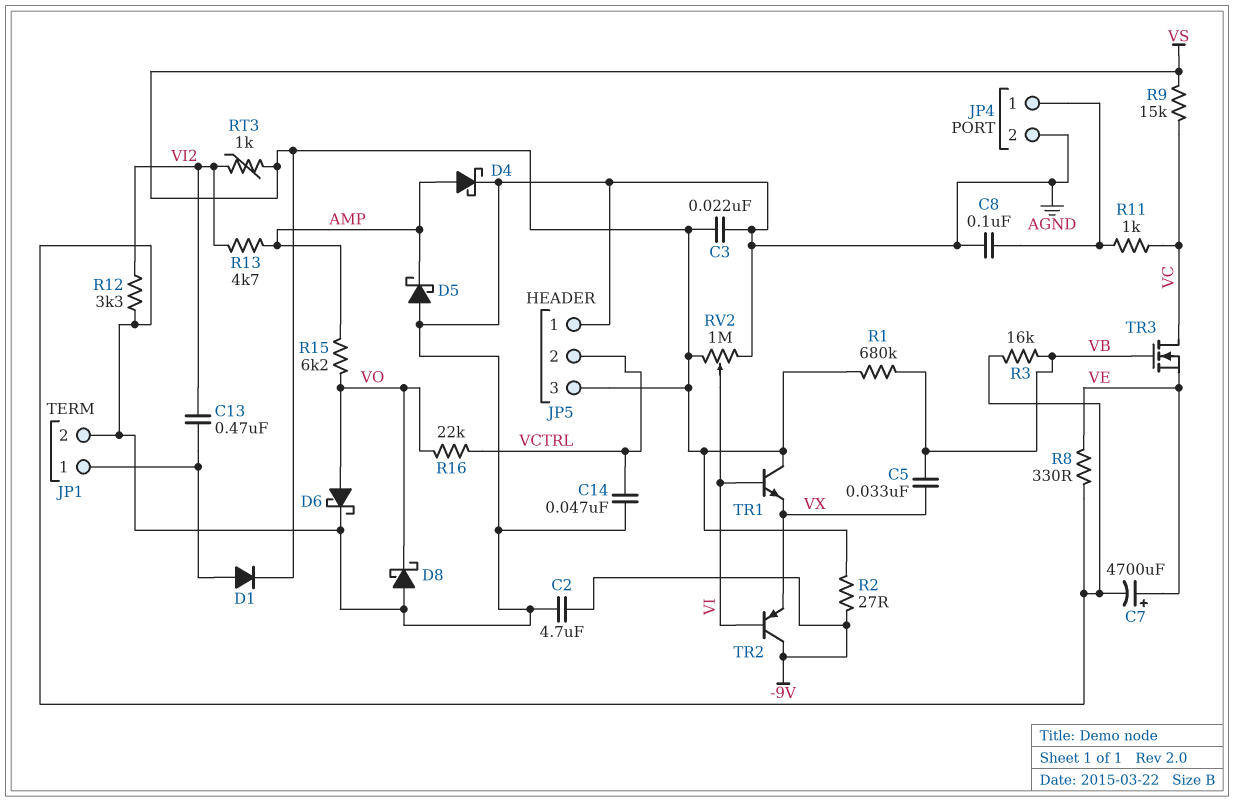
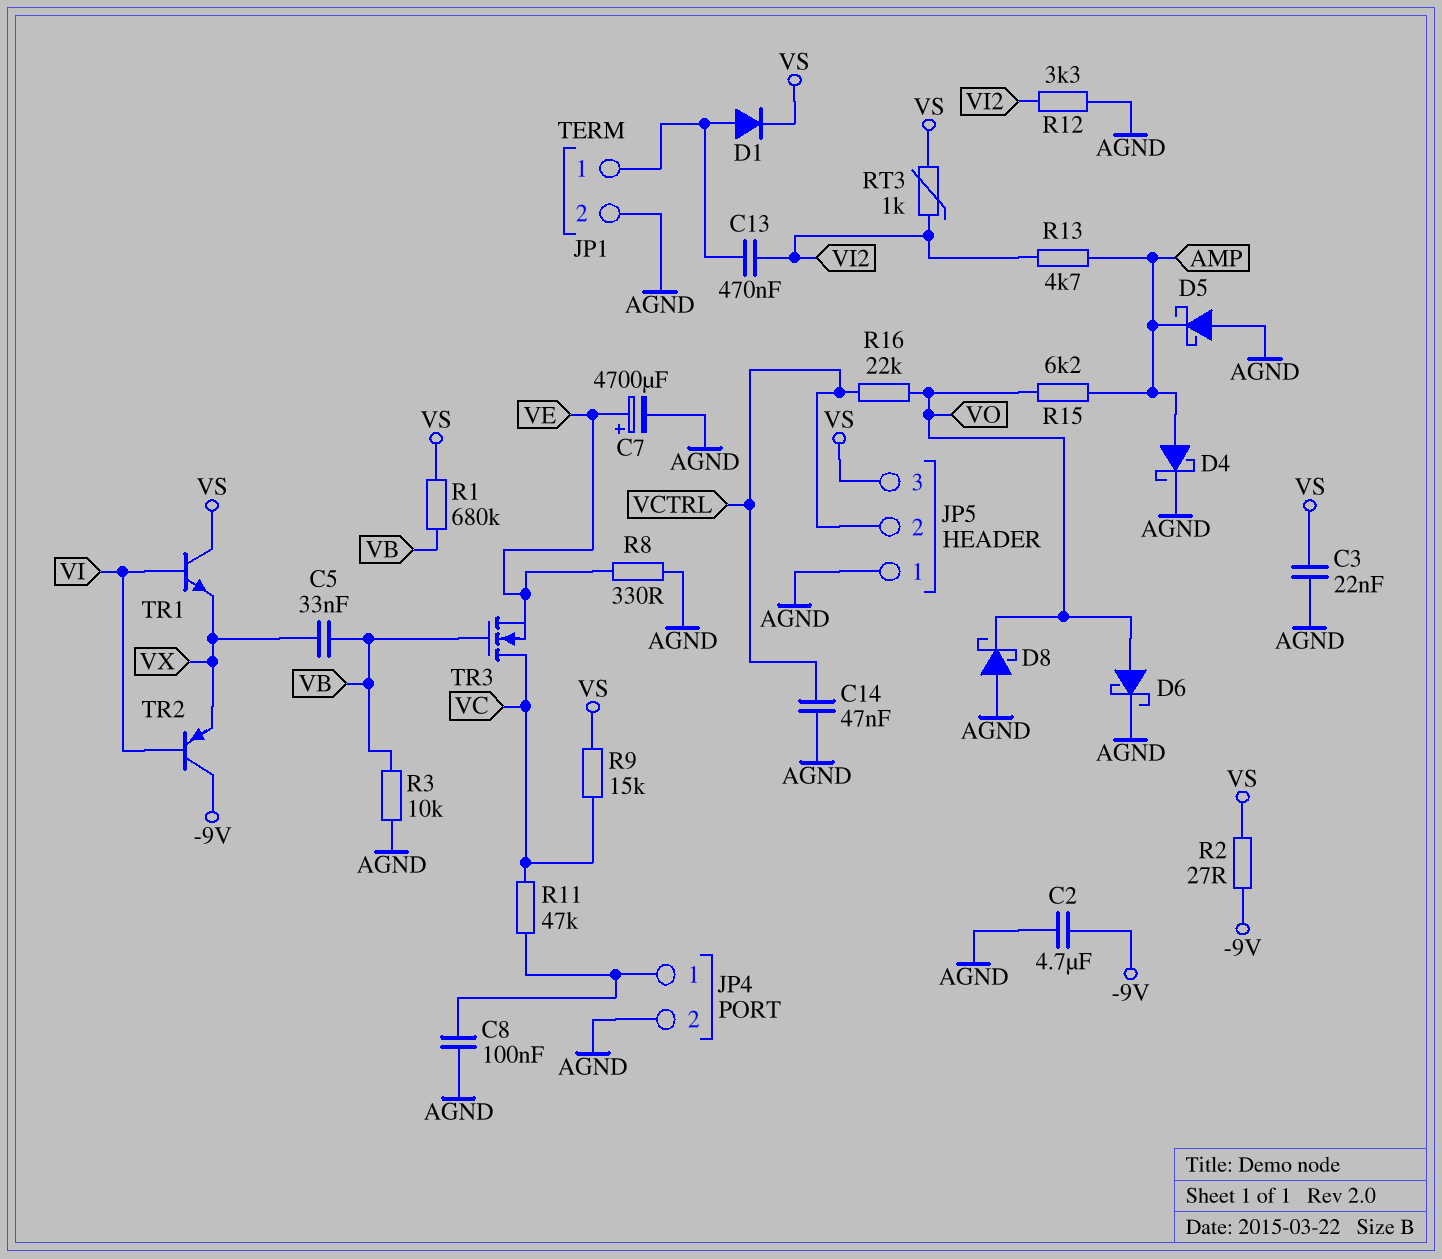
R3: 16k (AGND, VB) -> 10k (AGND, VB)
R11: 1k (JP4/1, VC) -> 47k (JP4/1, VC)
RV2: 1M (AGND, VS, wiper VI) -> none

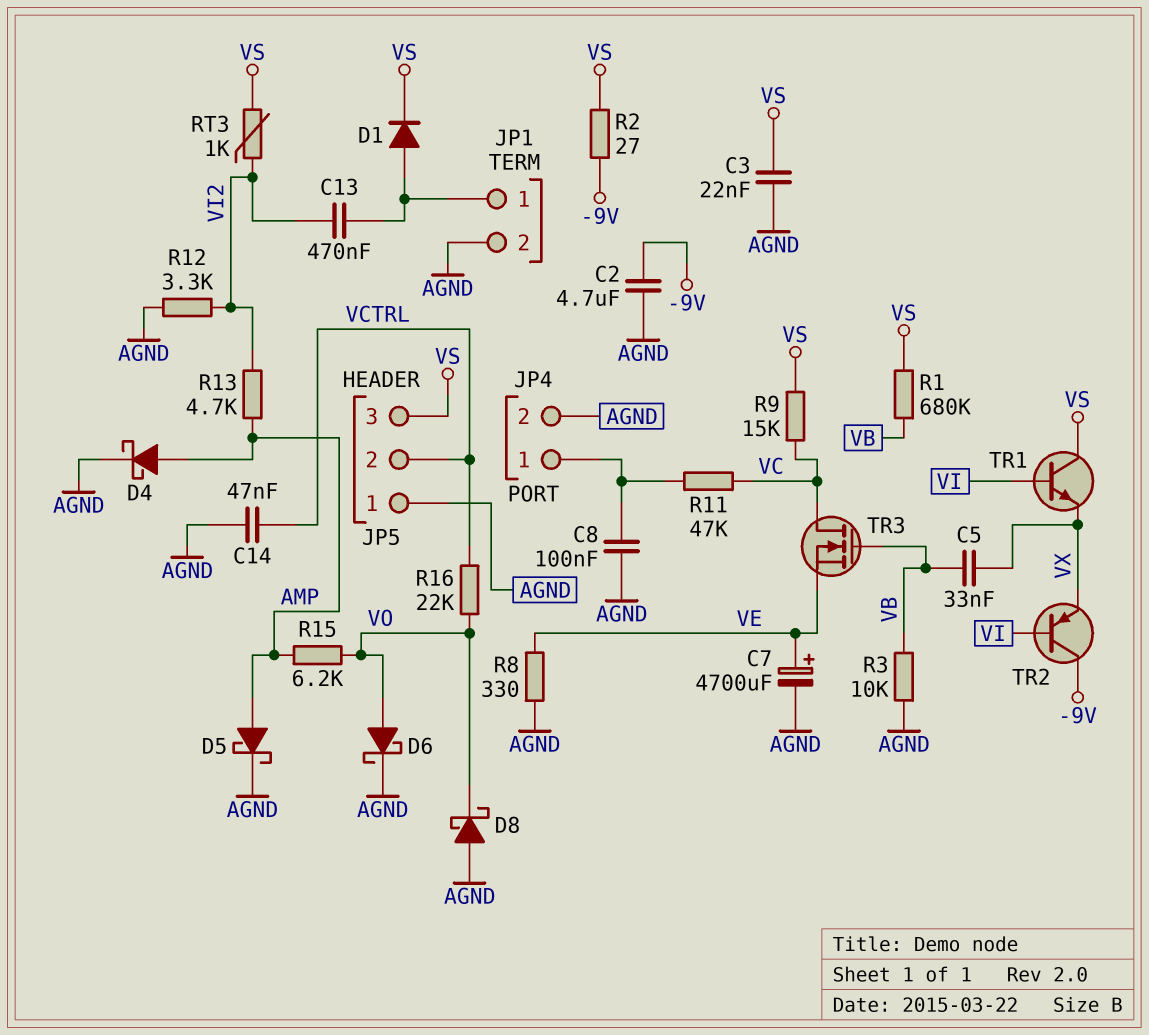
D5: schottky (A AGND, K AMP) -> schottky (A AMP, K AGND)

